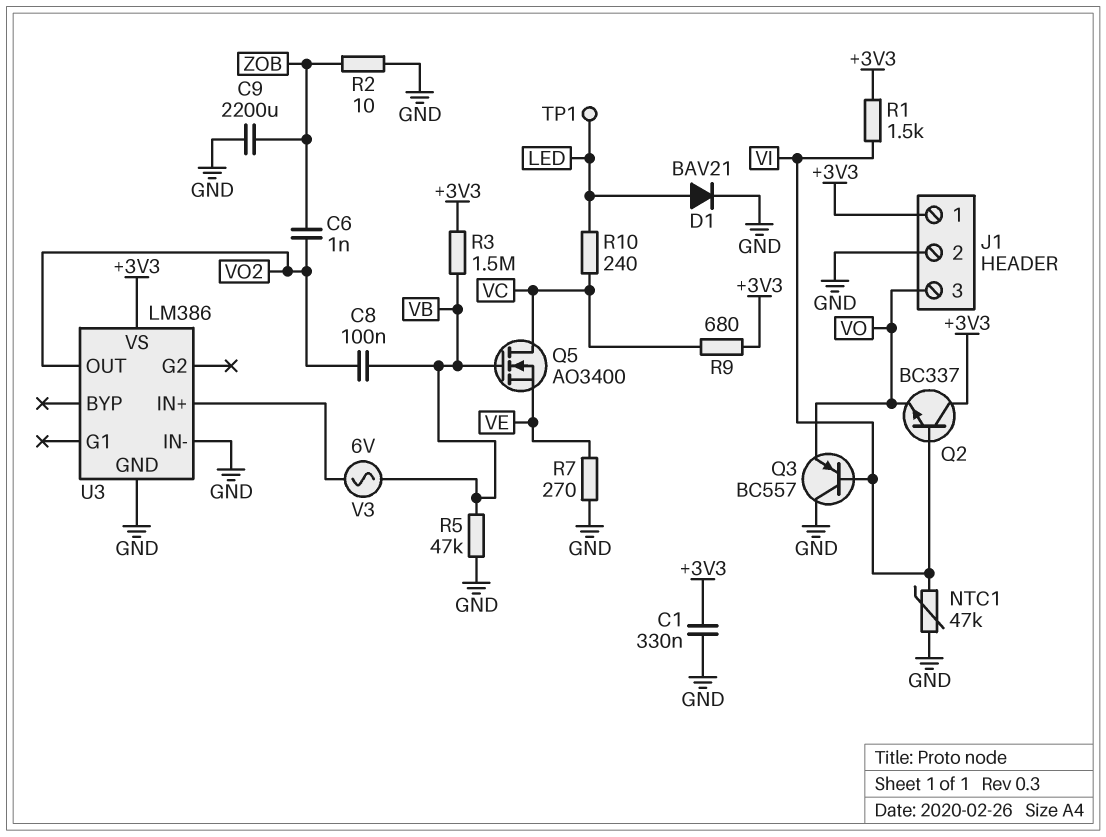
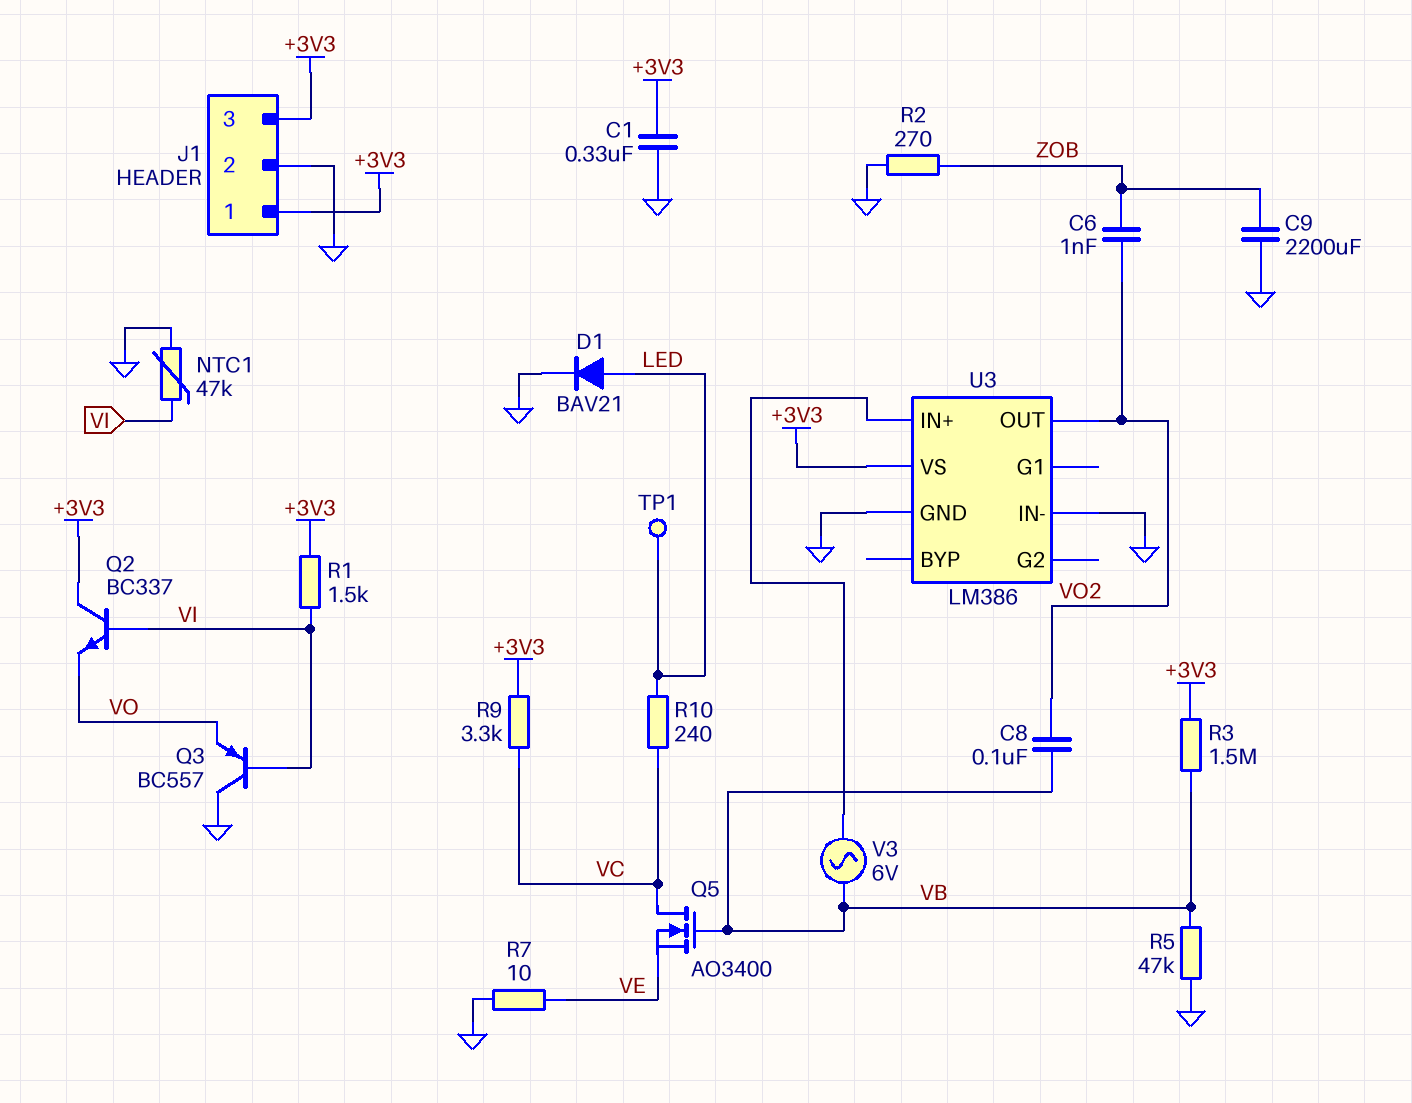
J1 pin 3: VO -> +3V3
R2: 10 (GND, ZOB) -> 270 (GND, ZOB)
R7: 270 (GND, VE) -> 10 (GND, VE)
R9: 680 (+3V3, VC) -> 3.3k (+3V3, VC)

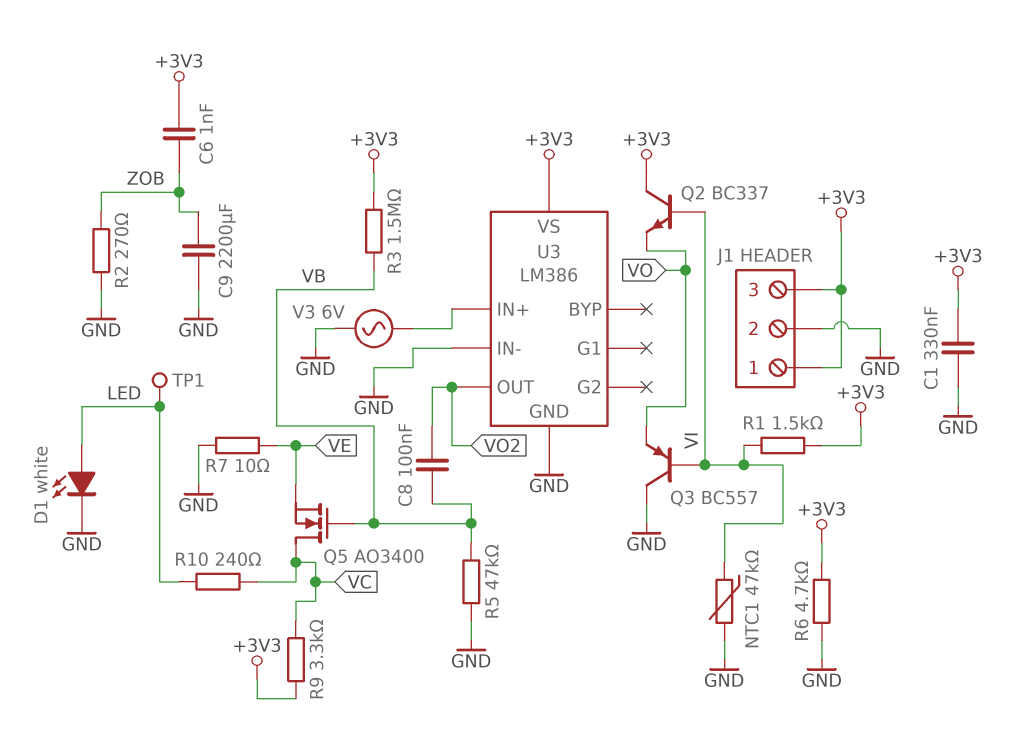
C6: 1nF (VO2, ZOB) -> 1nF (+3V3, ZOB)
D1: diode BAV21 (A LED, K GND) -> LED white (A LED, K GND)
R6: none -> 4.7k (+3V3, GND)
V3: AC 6V (U3/IN+, VB) -> AC 6V (GND, U3/IN+)

